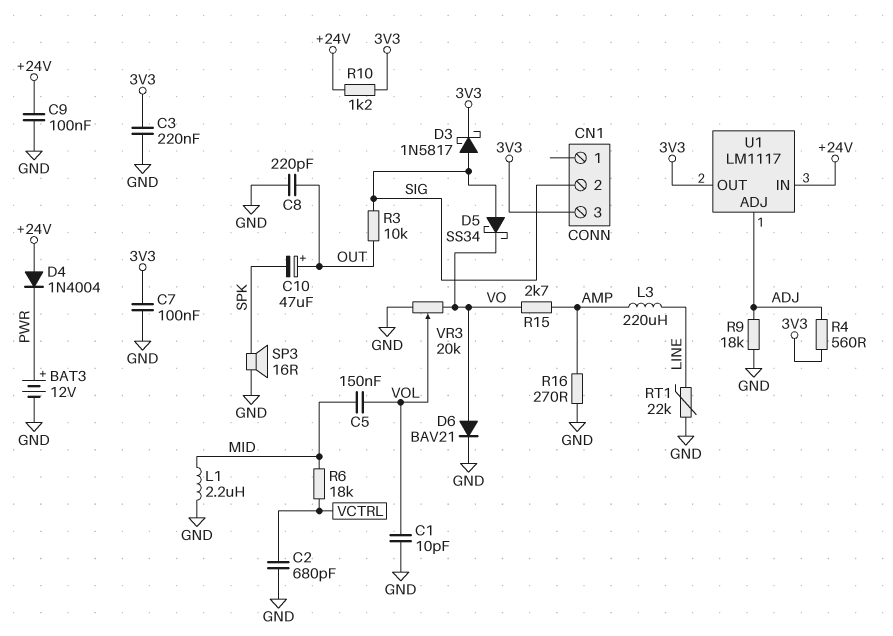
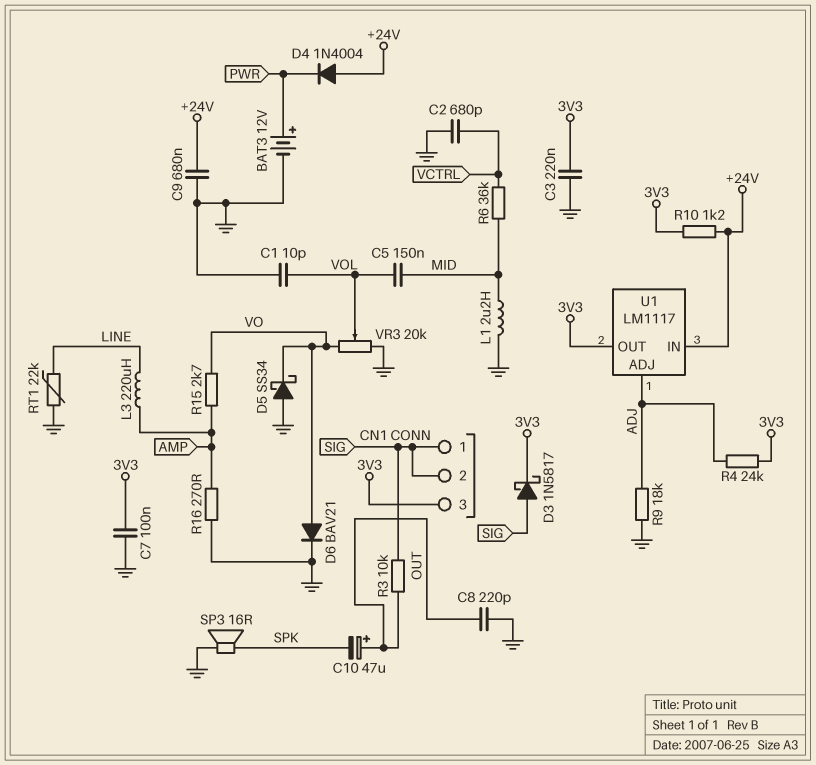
C9: 100nF (+24V, GND) -> 680nF (+24V, GND)
CN1 pin 1: none -> SIG
D5: schottky SS34 (A SIG, K VO) -> schottky SS34 (A GND, K VO)
R4: 560 (3V3, ADJ) -> 24k (3V3, ADJ)
R6: 18k (MID, VCTRL) -> 36k (MID, VCTRL)

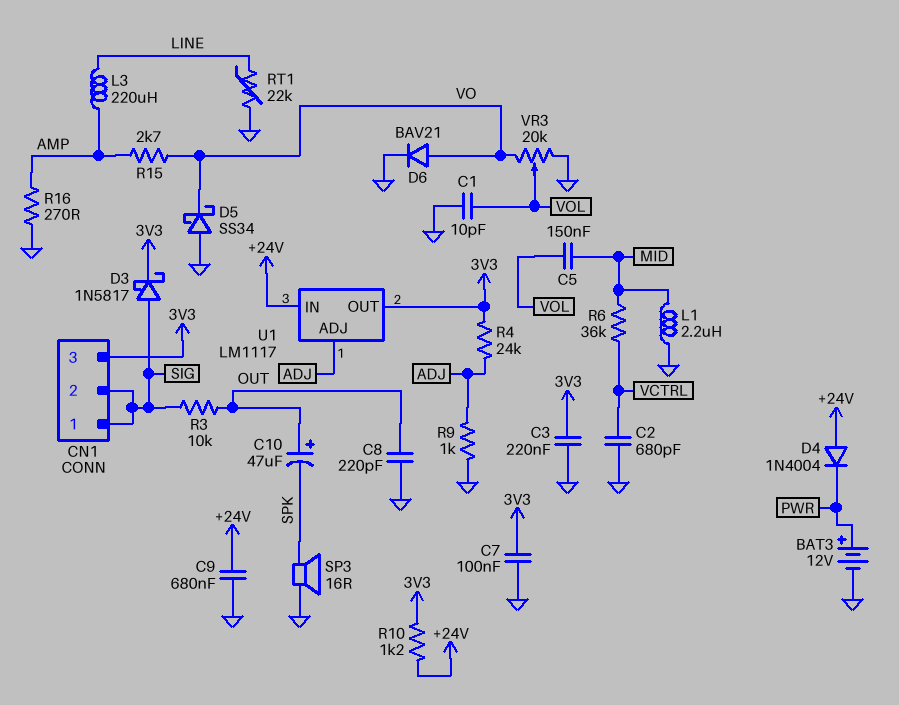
R9: 18k (ADJ, GND) -> 1k (ADJ, GND)

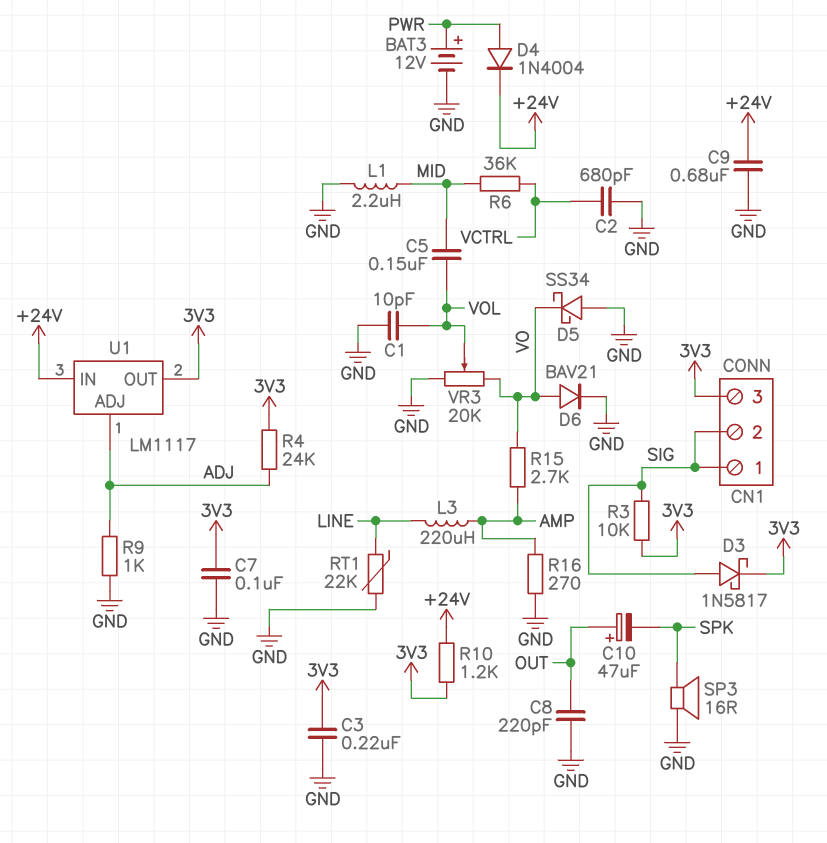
D4: diode 1N4004 (A +24V, K PWR) -> diode 1N4004 (A PWR, K +24V)
R3: 10k (OUT, SIG) -> 10k (3V3, SIG)

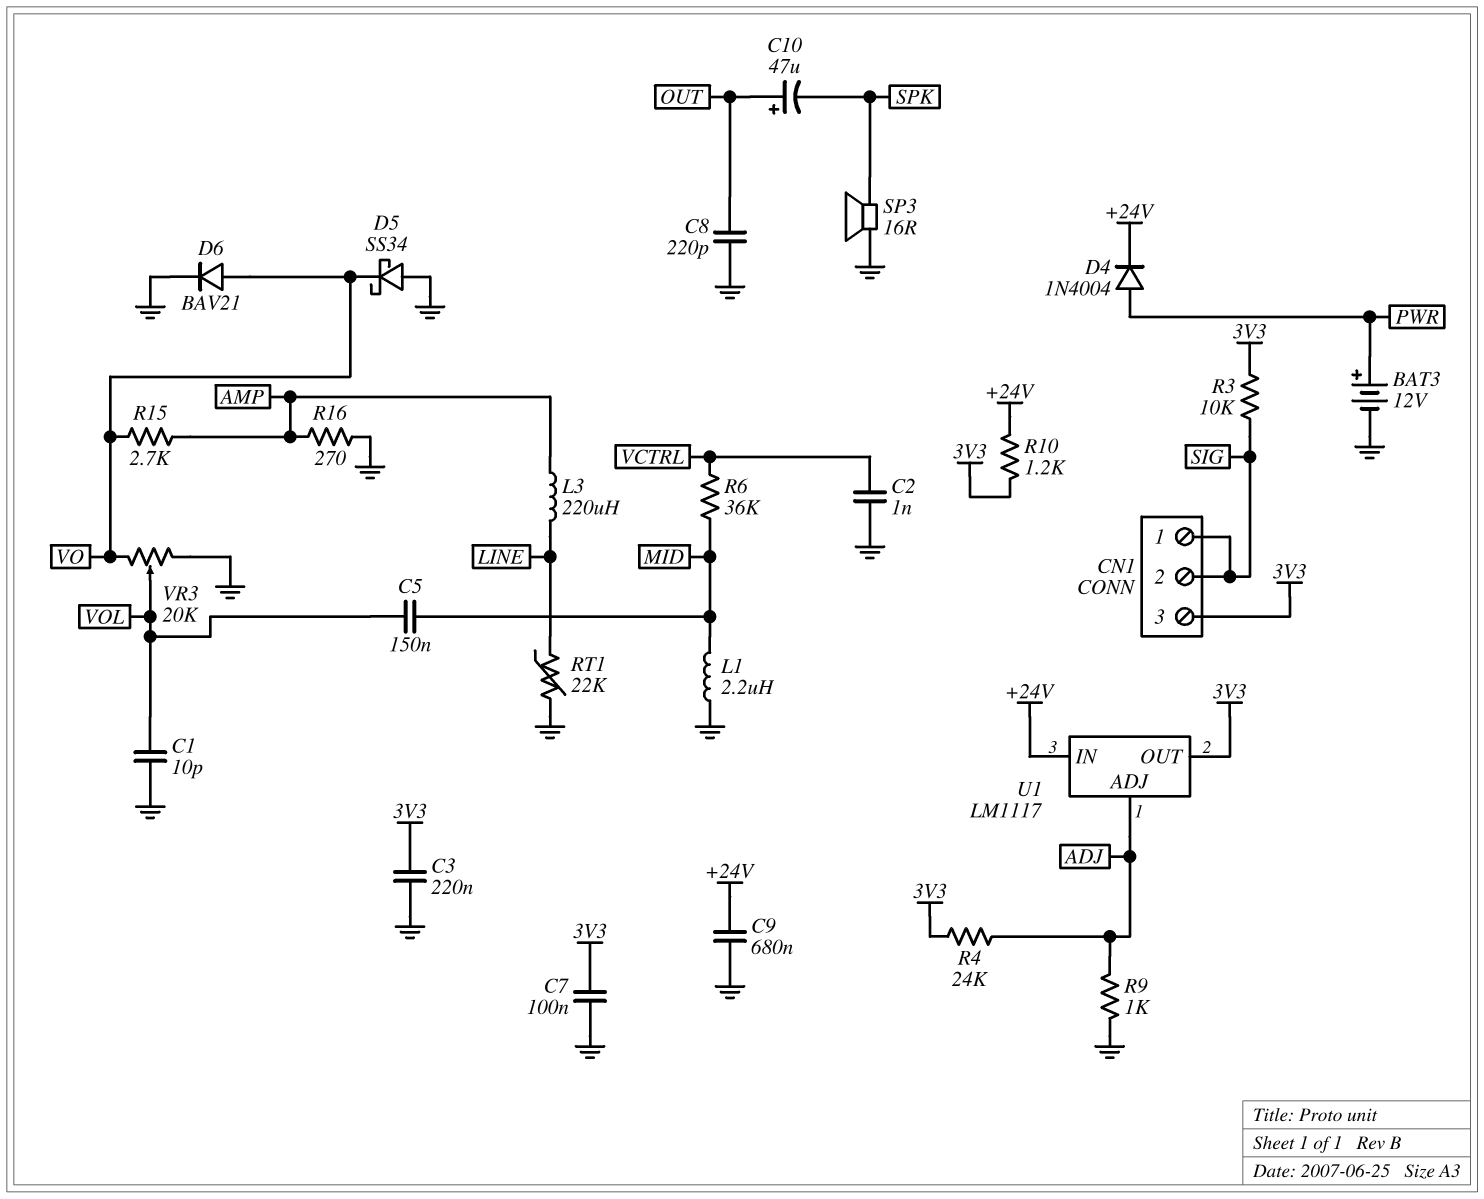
C2: 680pF (GND, VCTRL) -> 1nF (GND, VCTRL)
D3: schottky 1N5817 (A SIG, K 3V3) -> none

